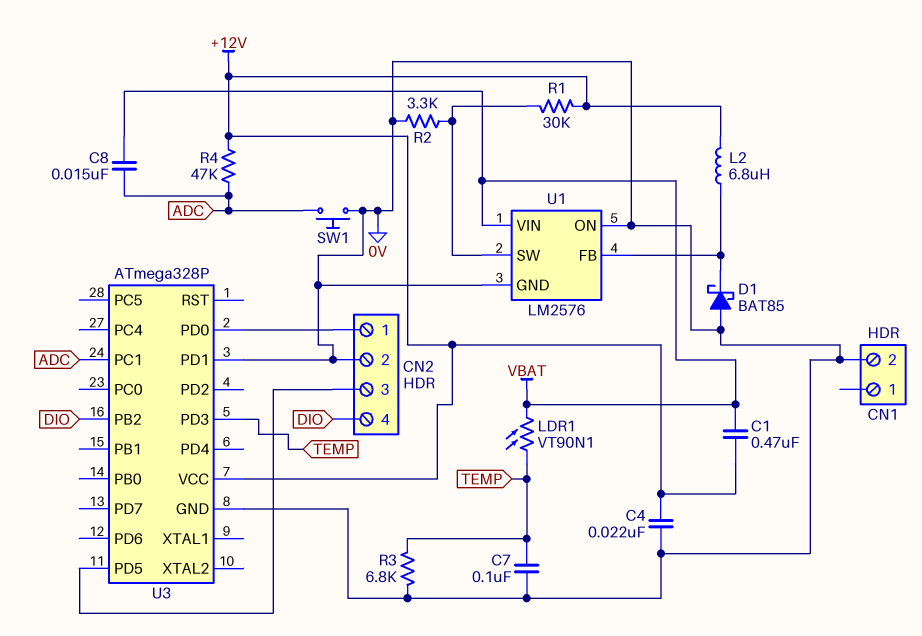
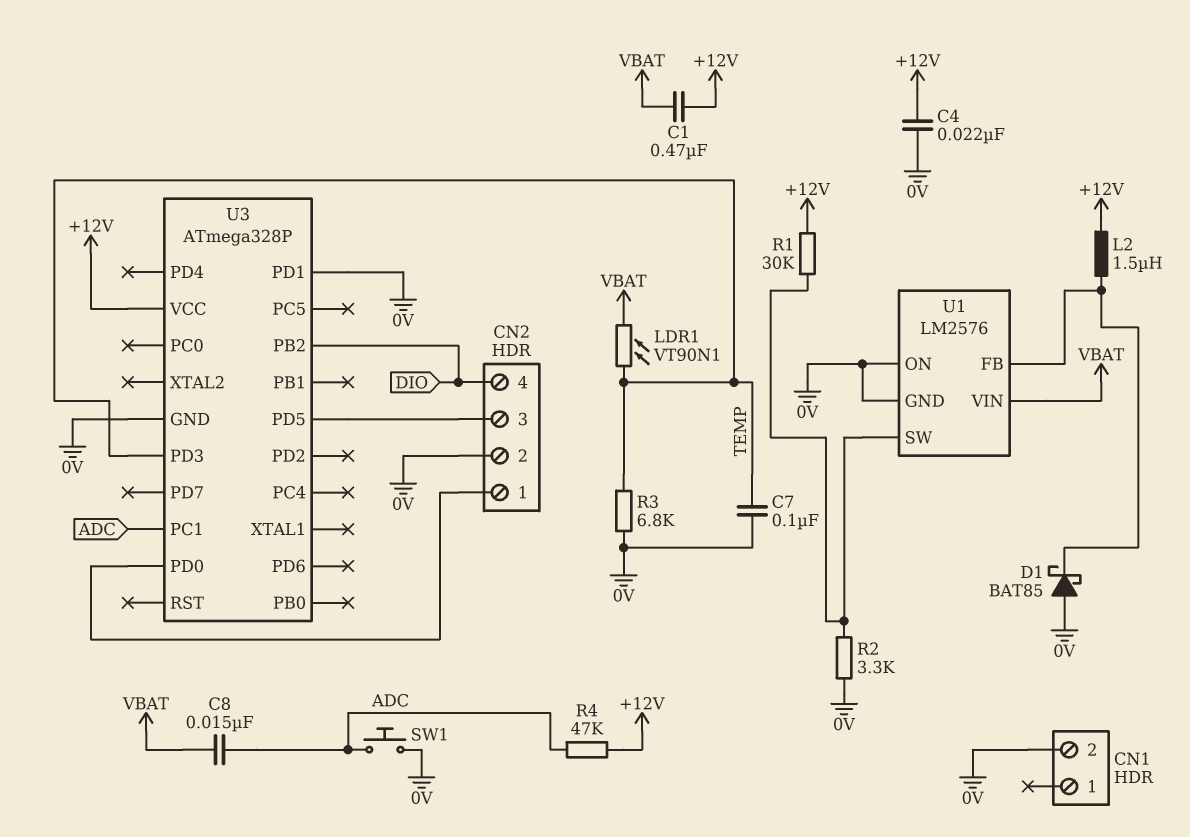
L2: 6.8uH (+12V, U1/FB) -> 1.5uH (+12V, U1/FB)

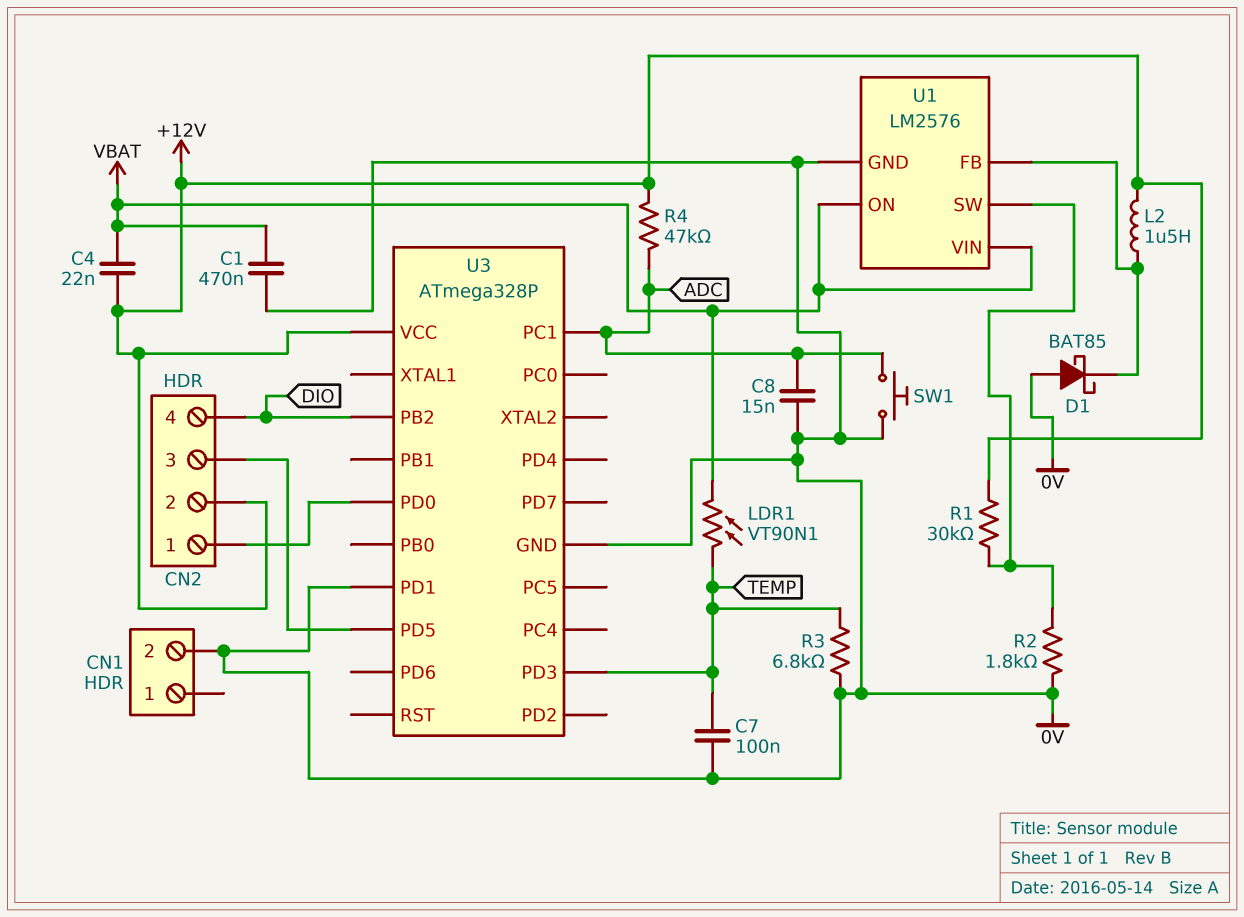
C1: 470nF (+12V, VBAT) -> 470nF (0V, VBAT)
C4: 22nF (+12V, 0V) -> 22nF (+12V, VBAT)
C8: 15nF (ADC, VBAT) -> 15nF (0V, ADC)
CN2 pin 2: 0V -> +12V
R2: 3.3k (0V, U1/SW) -> 1.8k (0V, U1/SW)
U1 pin ON: 0V -> VBAT

